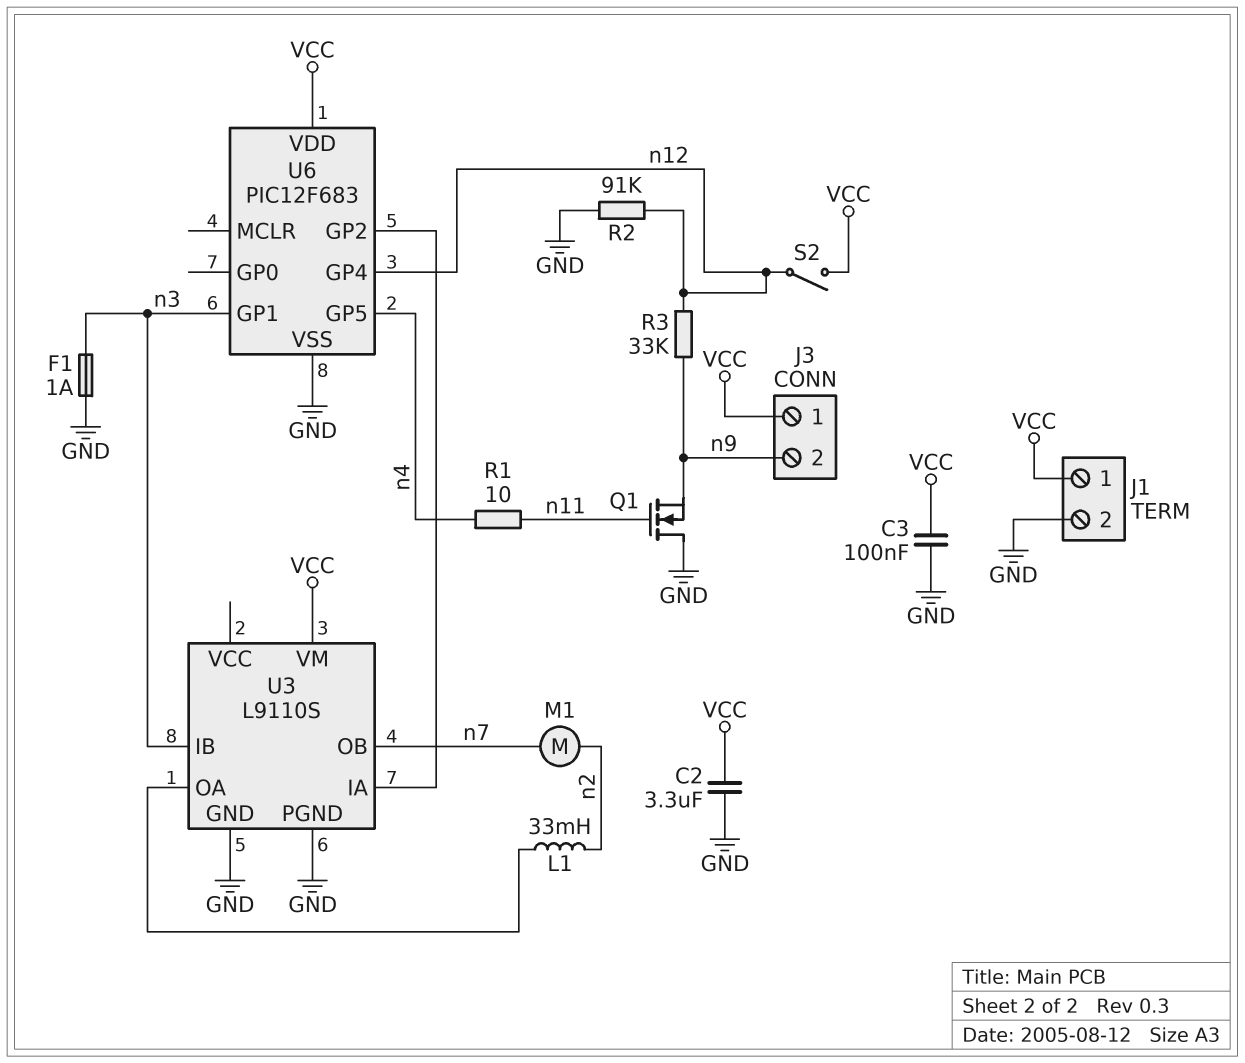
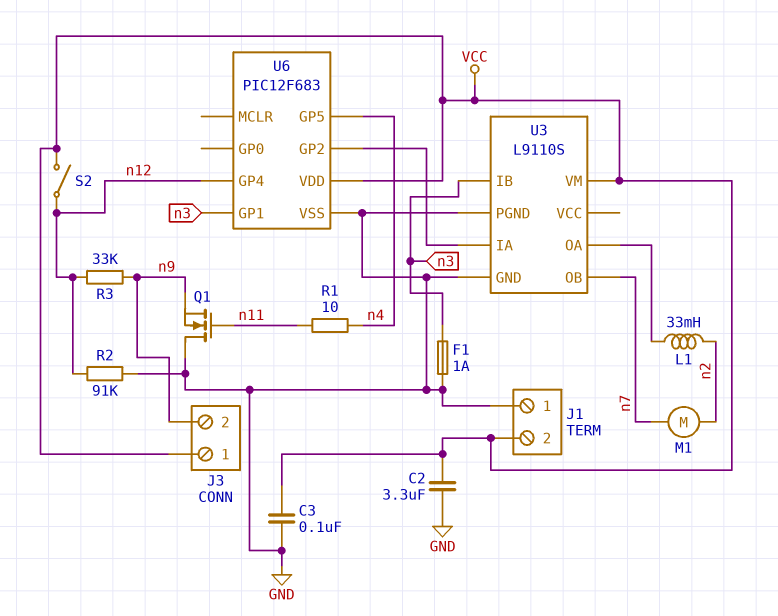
J1 pin 1: VCC -> GND
J1 pin 2: GND -> VCC

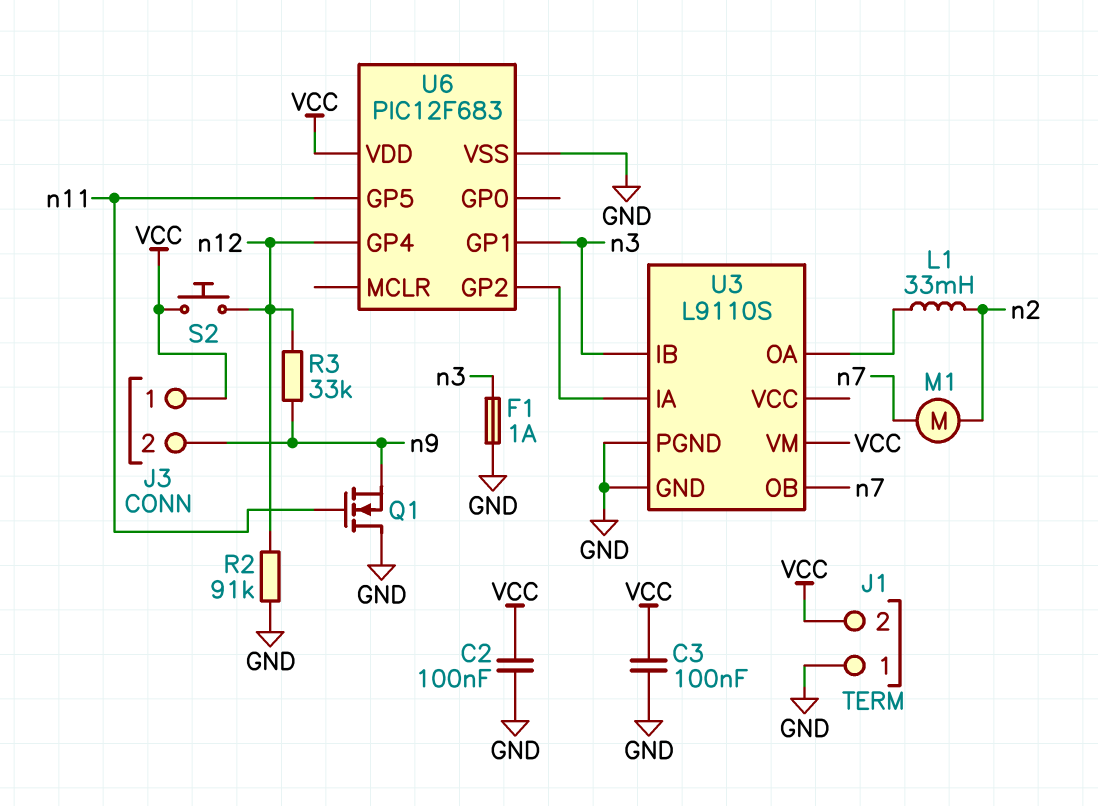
C2: 3.3uF (GND, VCC) -> 100nF (GND, VCC)
R1: 10 (n4, n11) -> none
S2: switch (VCC, n12) -> button (VCC, n12)
U6 pin GP5: n4 -> n11

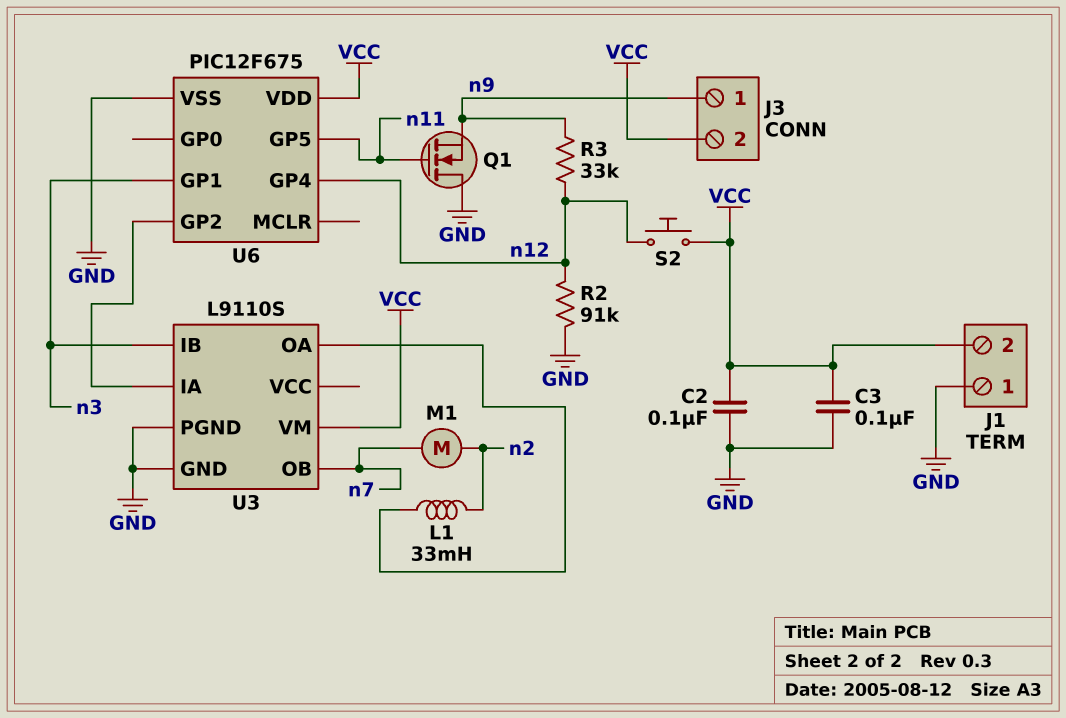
F1: 1A (GND, n3) -> none
J3 pin 1: VCC -> n9
J3 pin 2: n9 -> VCC
U6: PIC12F683 -> PIC12F675

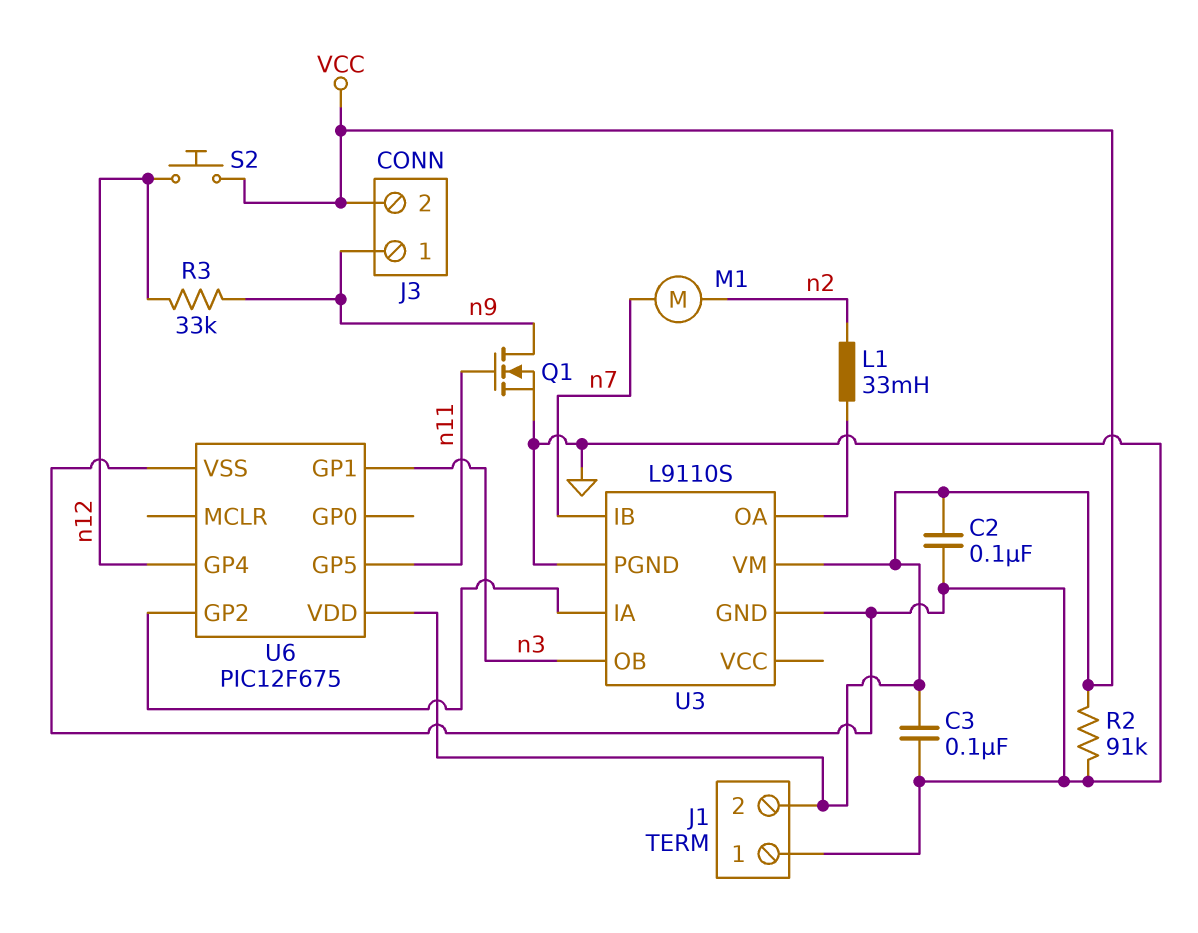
Q1: NMOS (G n11, D GND, S n9) -> NMOS (G n11, D n9, S GND)
R2: 91k (GND, n12) -> 91k (GND, VCC)
U3 pin IB: n3 -> n7
U3 pin OB: n7 -> n3

